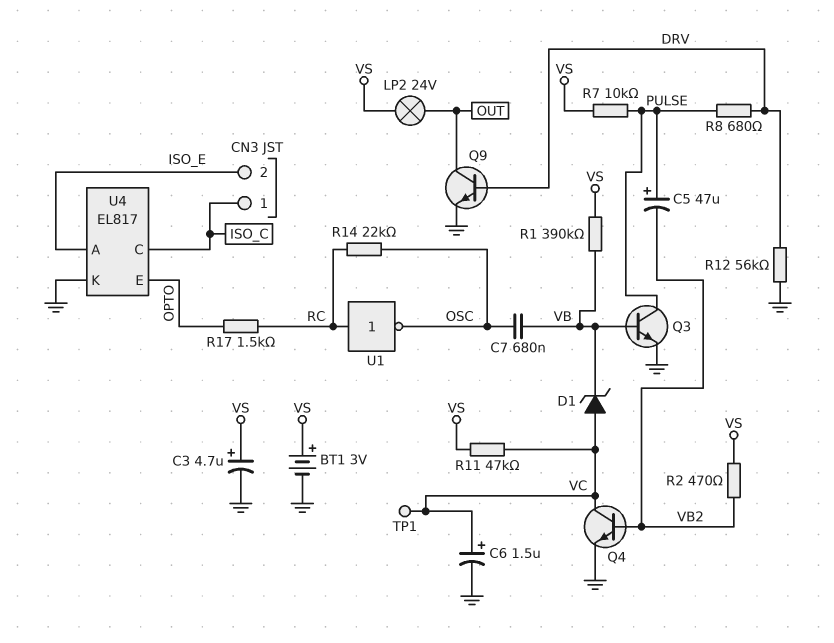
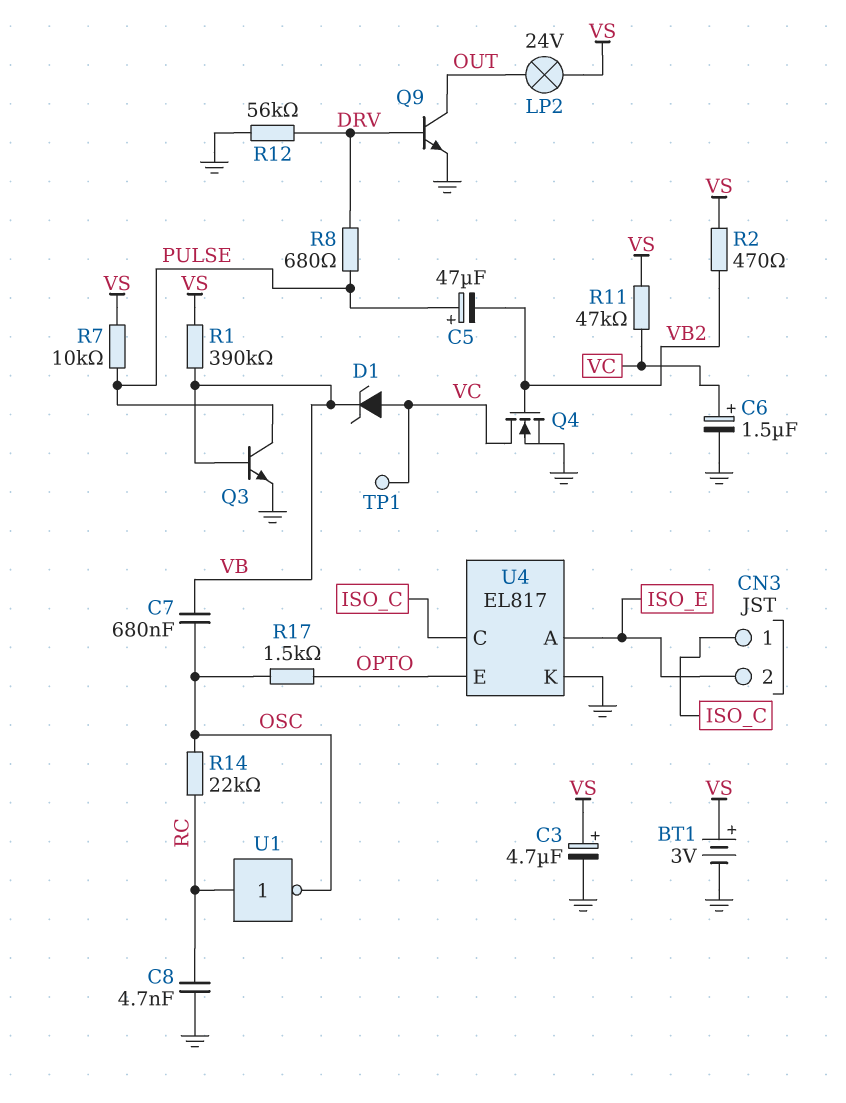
C8: none -> 4.7nF (GND, RC)
Q4: NPN (B VB2, C VC, E GND) -> NMOS (G VB2, D VC, S GND)
R17: 1.5k (OPTO, RC) -> 1.5k (OPTO, OSC)

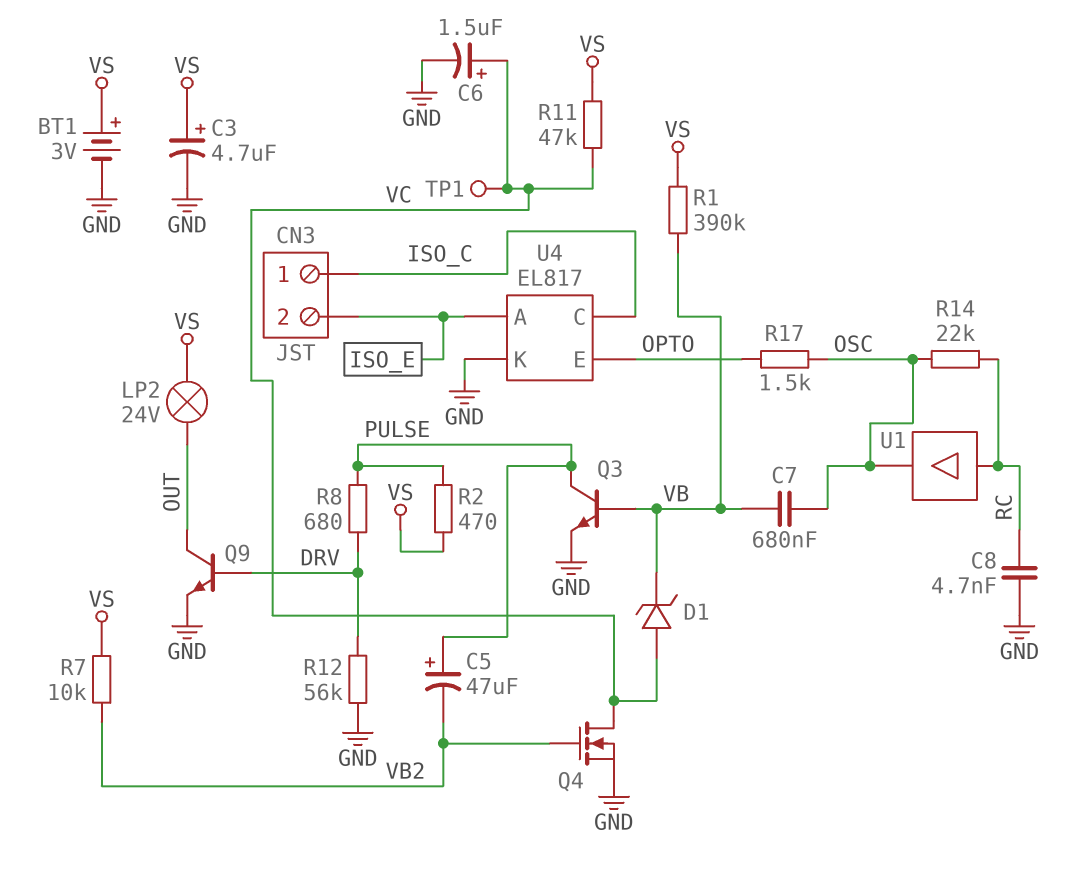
R2: 470 (VB2, VS) -> 470 (PULSE, VS)
R7: 10k (PULSE, VS) -> 10k (VB2, VS)
U1: NOT (in RC, out OSC) -> buffer (in RC, out OSC)

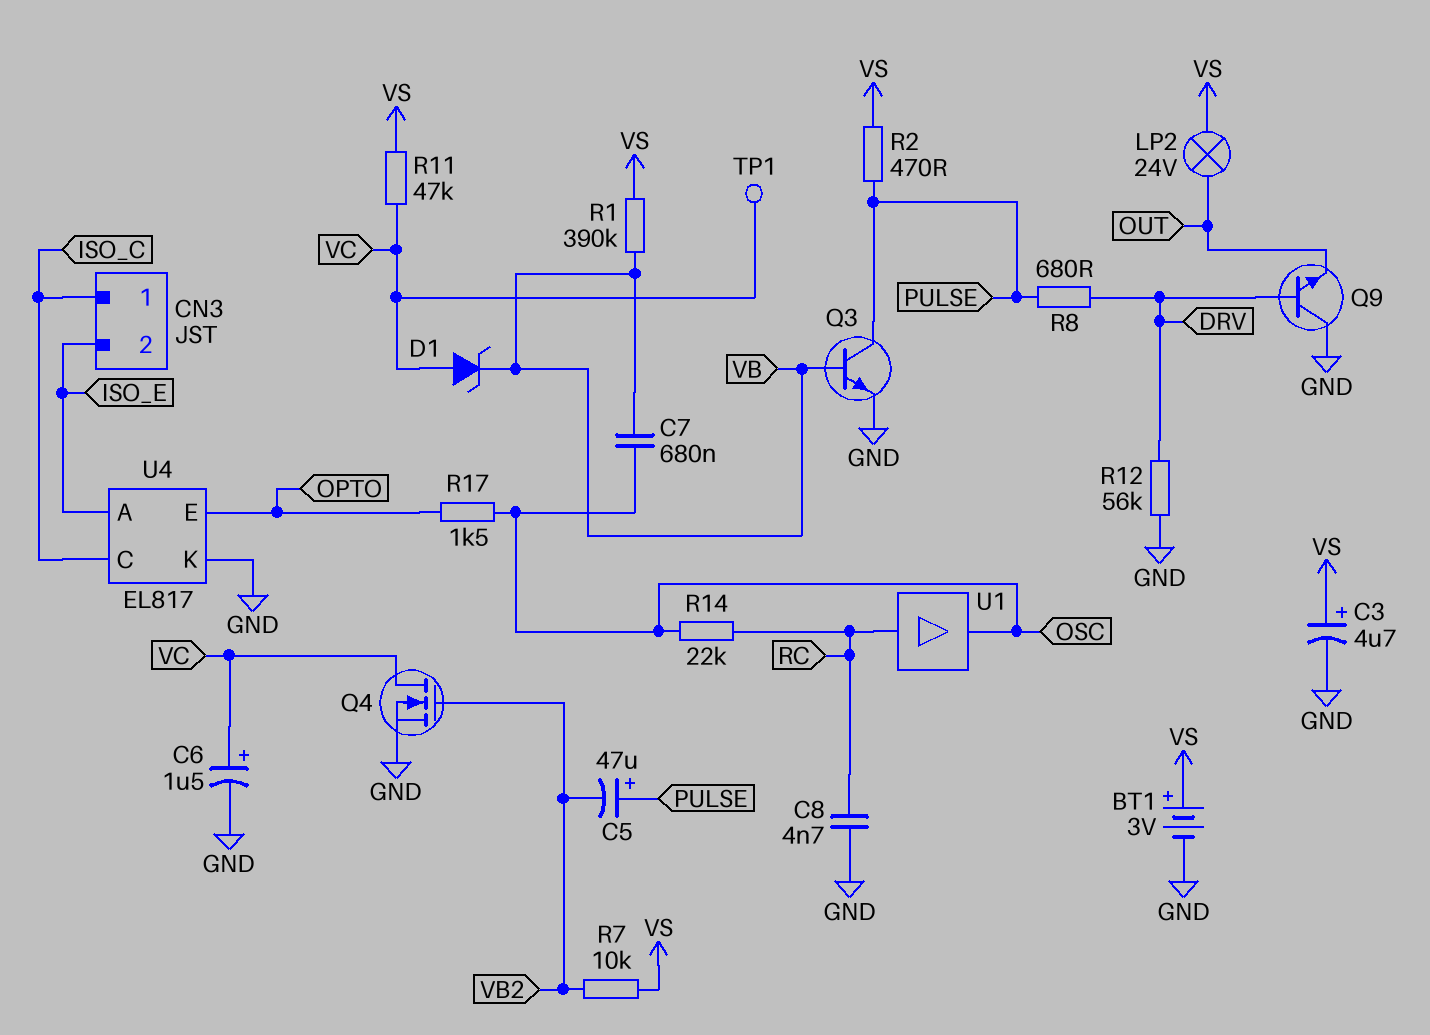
Q9: NPN (B DRV, C OUT, E GND) -> NPN (B DRV, C GND, E OUT)

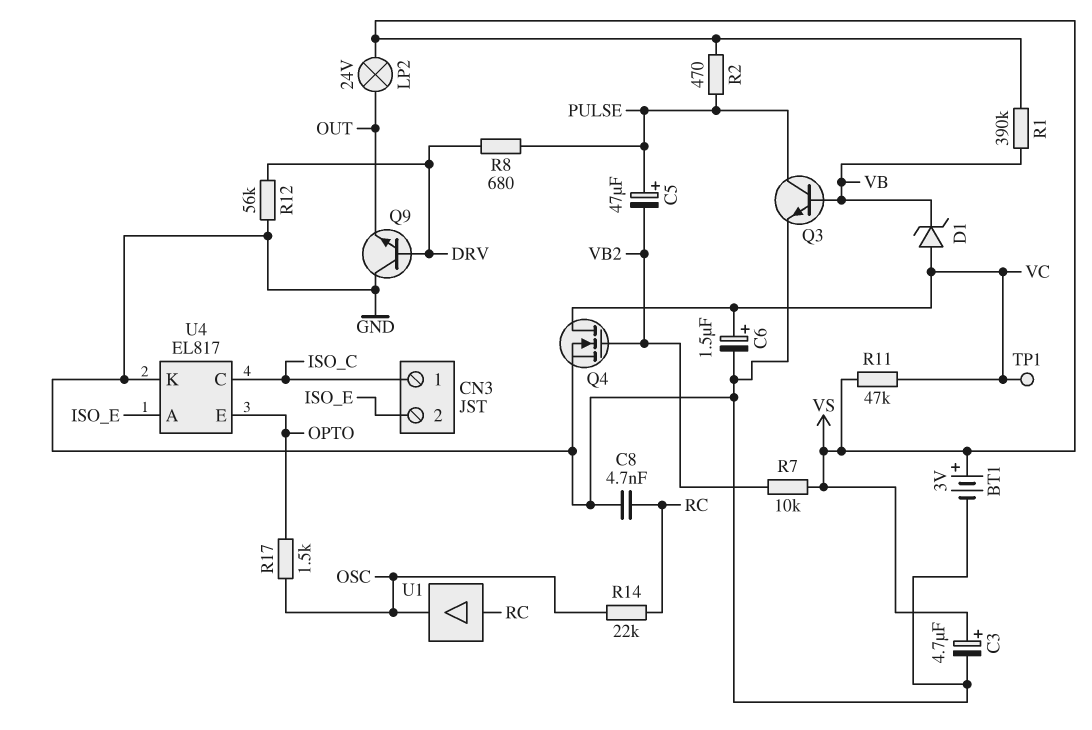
C7: 680nF (OSC, VB) -> none

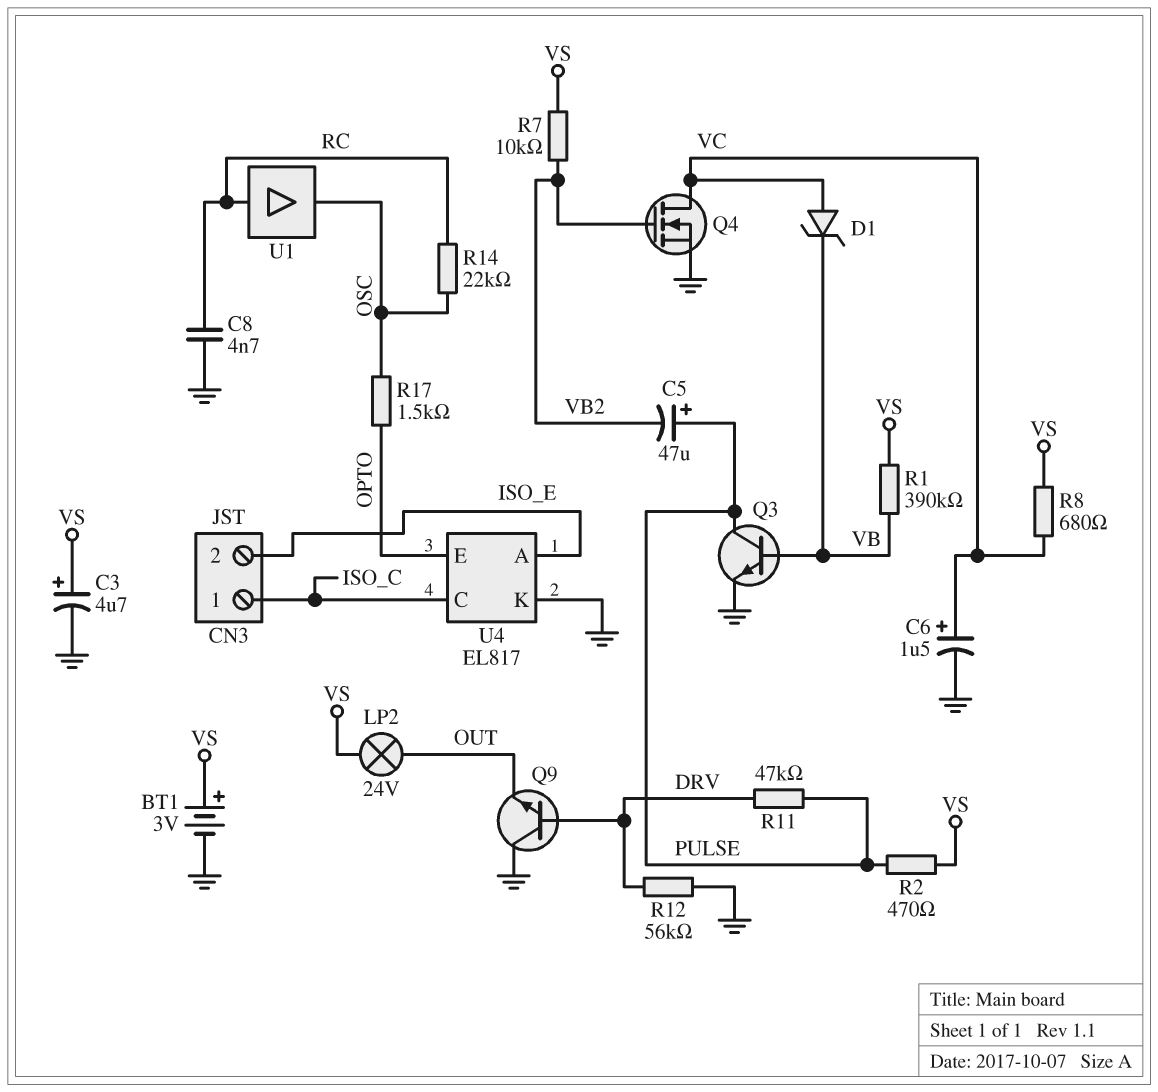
R8: 680 (DRV, PULSE) -> 680 (VC, VS)
R11: 47k (VC, VS) -> 47k (DRV, PULSE)
TP1: test point (VC) -> none

